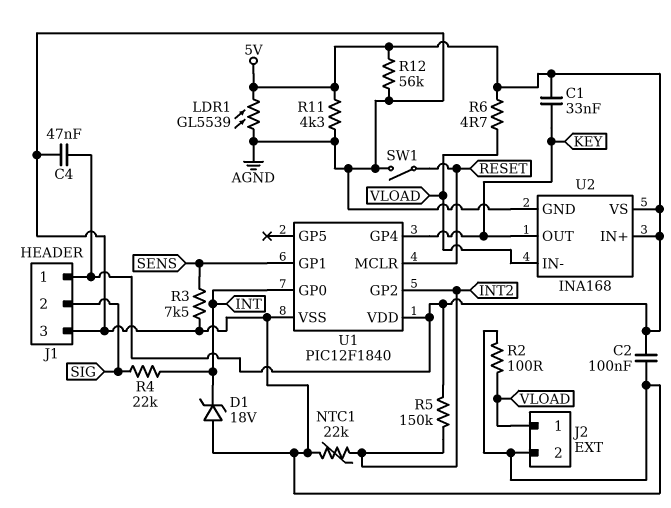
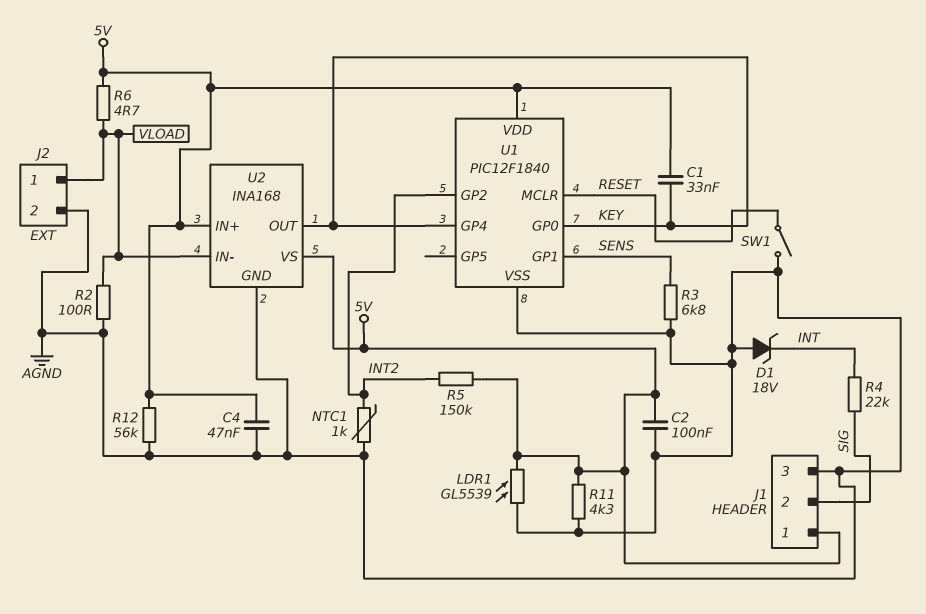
NTC1: 22k (AGND, INT2) -> 1k (AGND, INT2)
R3: 7.5k (AGND, SENS) -> 6.8k (AGND, SENS)
U1 pin GP0: INT -> KEY

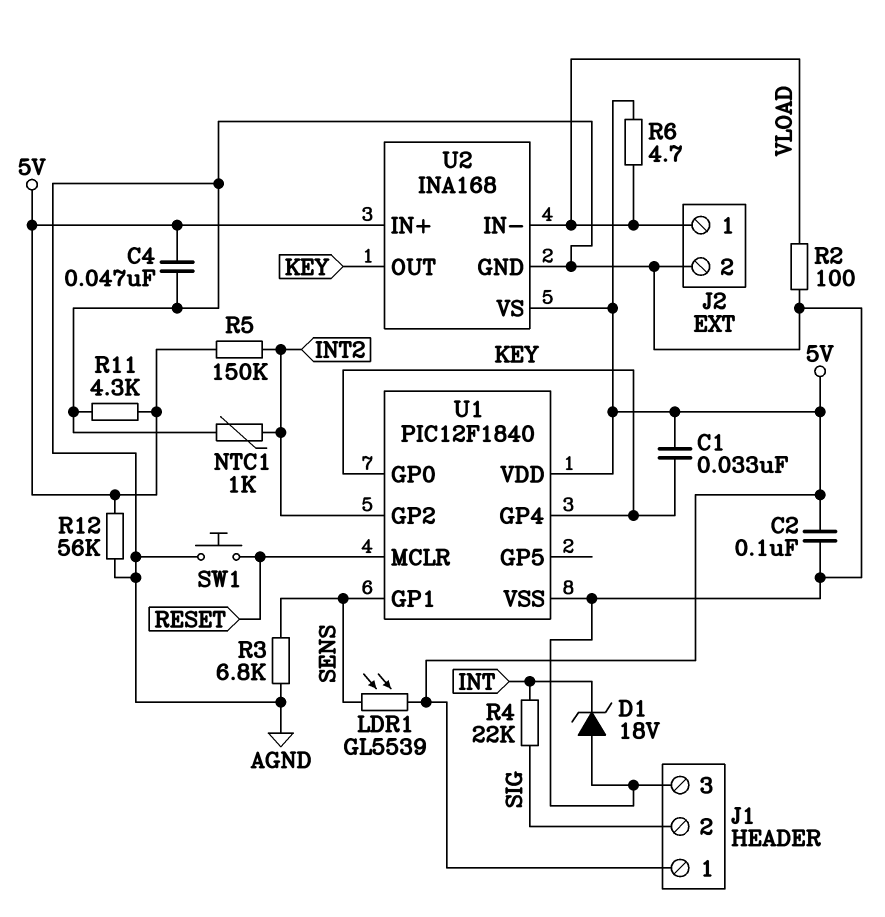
LDR1: GL5539 (5V, AGND) -> GL5539 (5V, SENS)
SW1: switch (AGND, RESET) -> button (AGND, RESET)

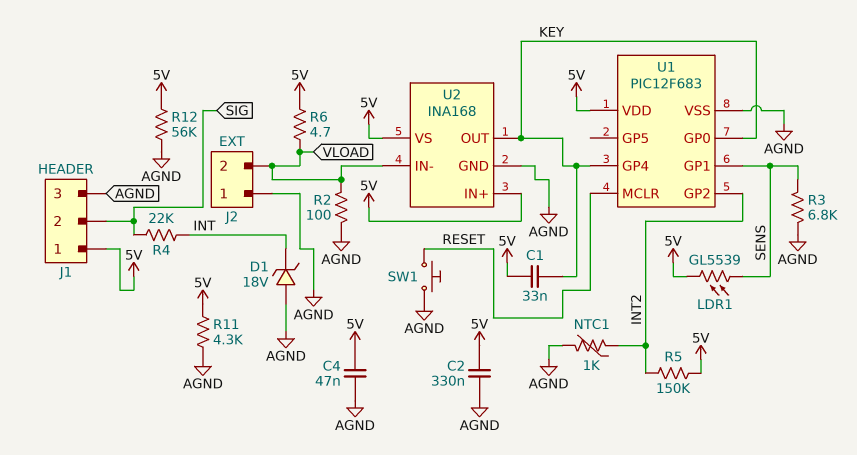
C2: 100nF (5V, AGND) -> 330nF (5V, AGND)
J2 pin 1: VLOAD -> AGND
J2 pin 2: AGND -> VLOAD
U1: PIC12F1840 -> PIC12F683

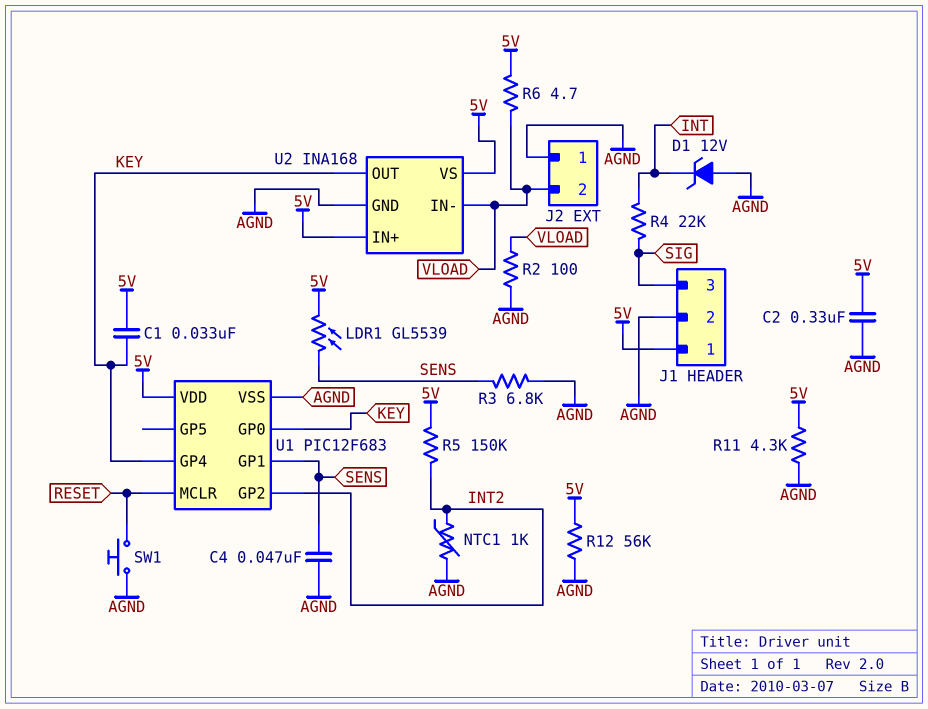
C4: 47nF (5V, AGND) -> 47nF (AGND, SENS)
D1: zener 18V (A AGND, K INT) -> zener 12V (A AGND, K INT)
J1 pin 2: SIG -> AGND
J1 pin 3: AGND -> SIG

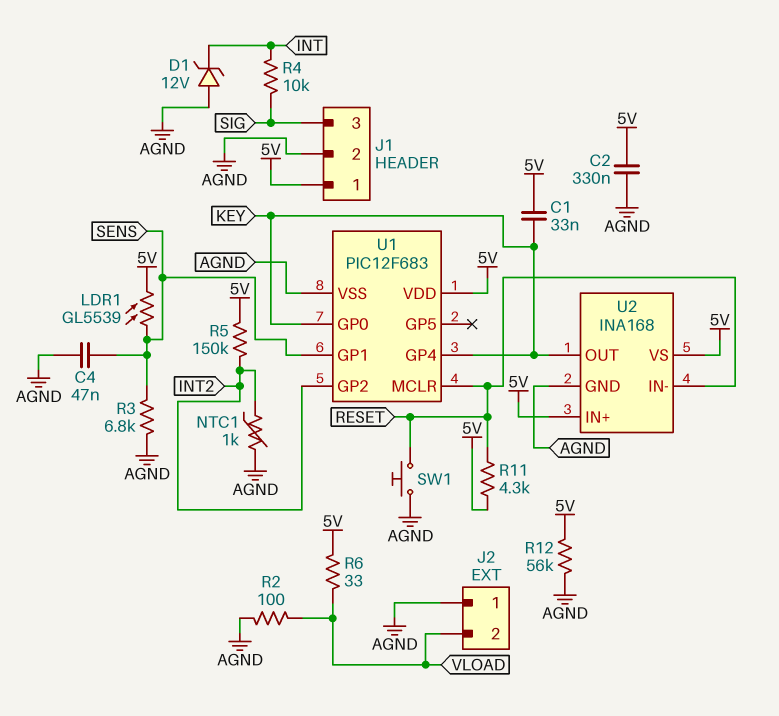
R4: 22k (INT, SIG) -> 10k (INT, SIG)
R6: 4.7 (5V, VLOAD) -> 33 (5V, VLOAD)
R11: 4.3k (5V, AGND) -> 4.3k (5V, RESET)
U2 pin IN-: VLOAD -> RESET

